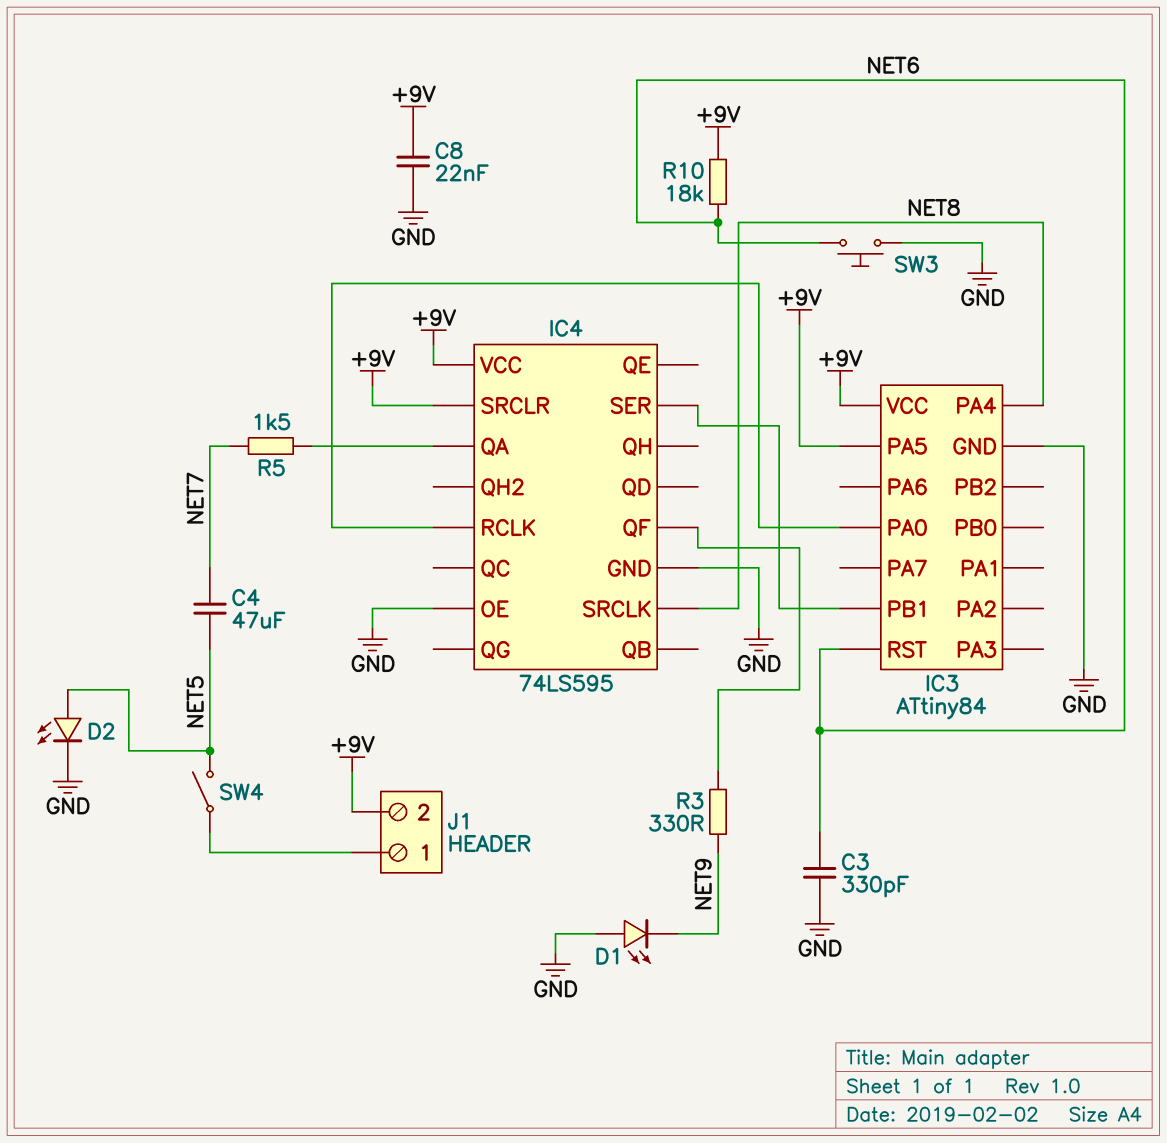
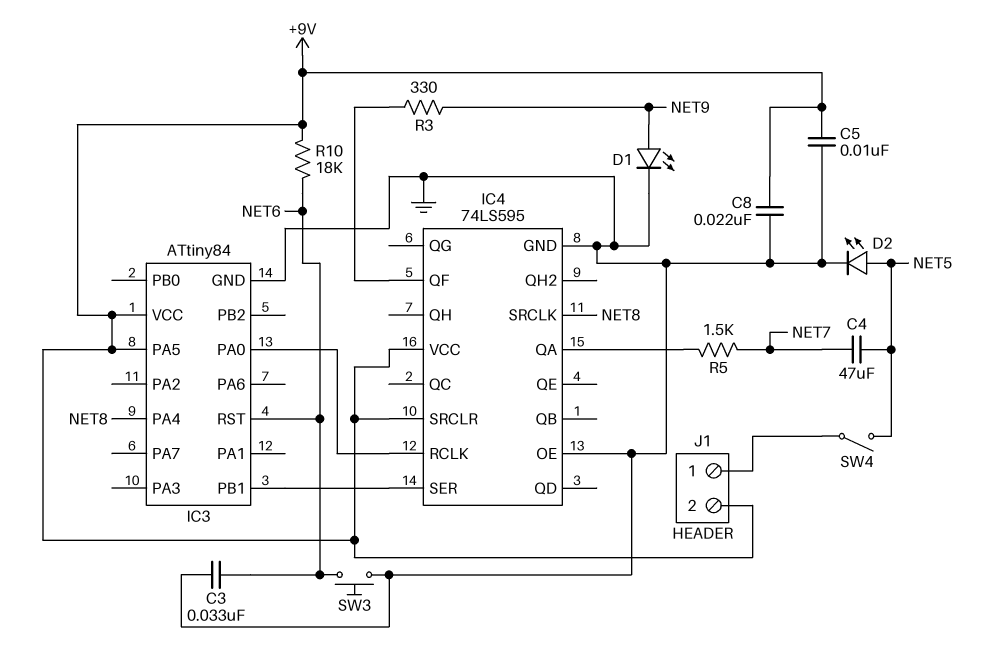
C3: 330pF (GND, NET6) -> 33nF (GND, NET6)
C5: none -> 10nF (+9V, GND)
D1: LED (A GND, K NET9) -> LED (A NET9, K GND)

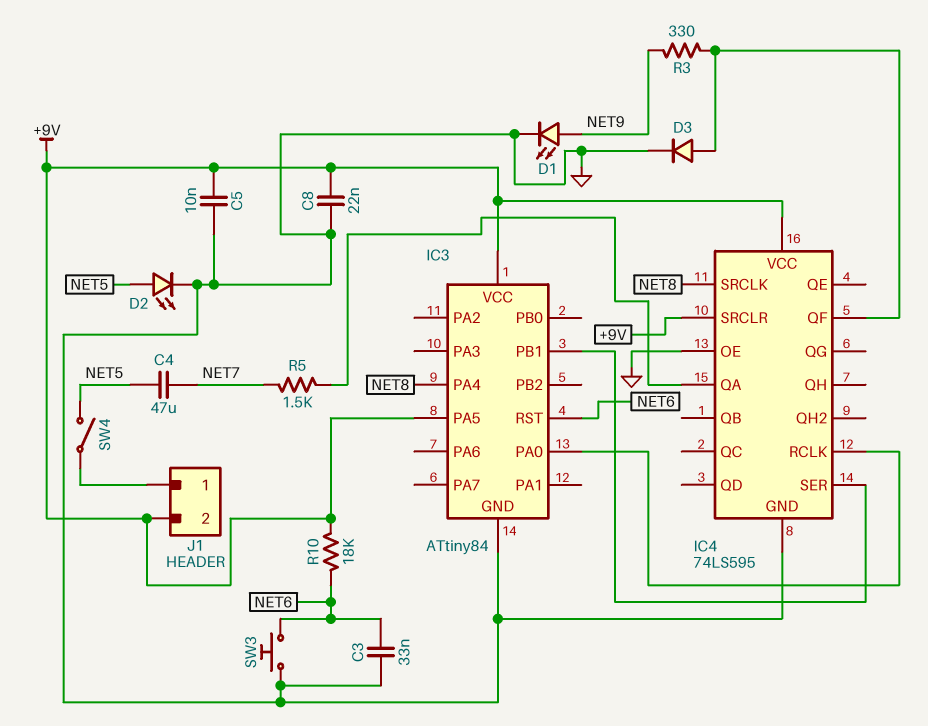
D3: none -> diode (A IC4/QF, K GND)

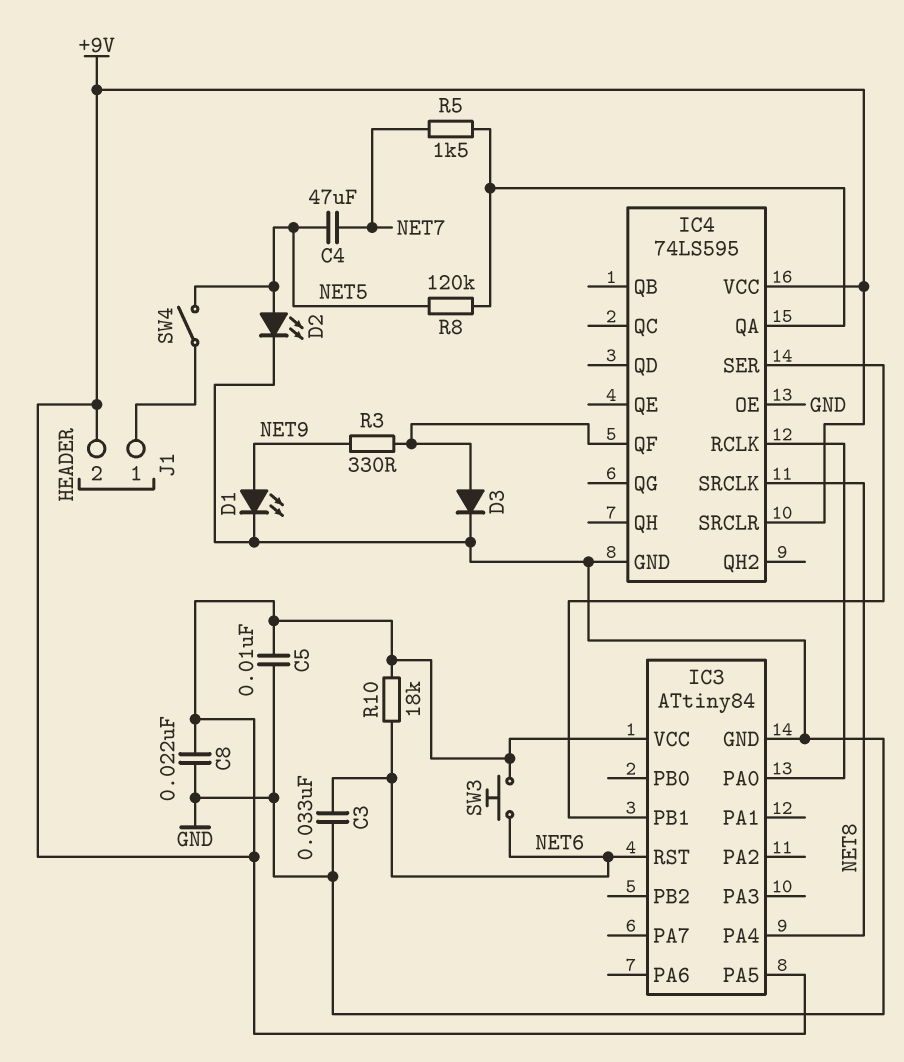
R8: none -> 120k (IC4/QA, NET5)
SW3: button (GND, NET6) -> button (+9V, NET6)

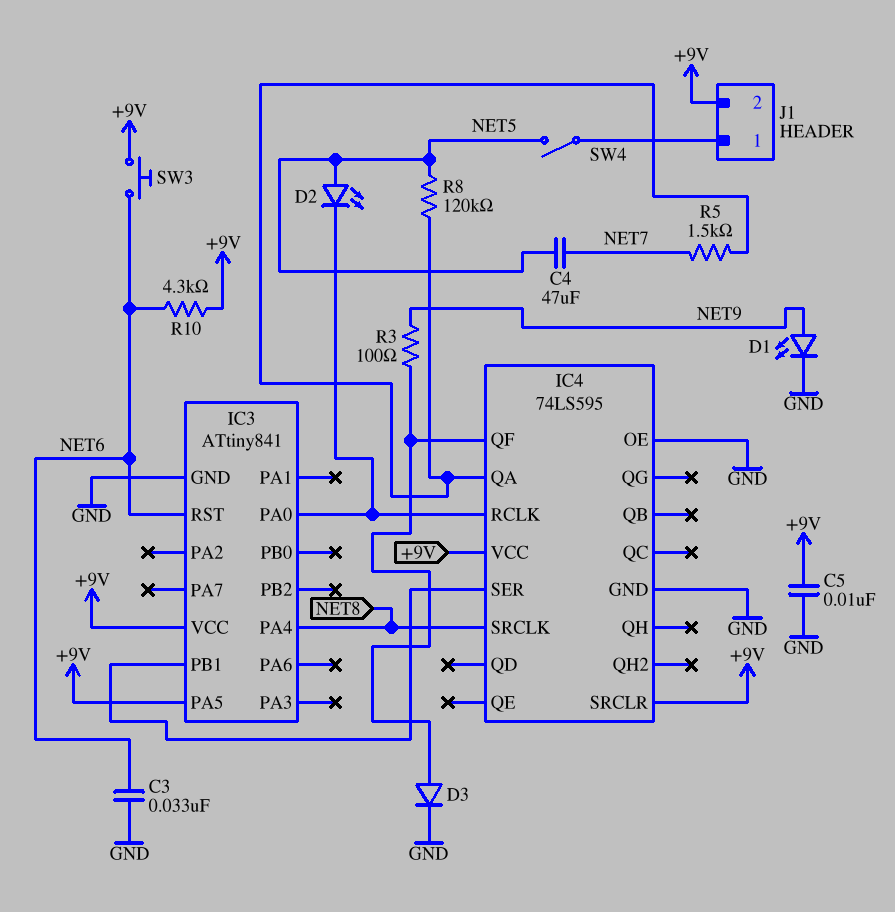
C8: 22nF (+9V, GND) -> none
D2: LED (A NET5, K GND) -> LED (A NET5, K IC3/PA0)
IC3: ATtiny84 -> ATtiny841
R3: 330 (IC4/QF, NET9) -> 100 (IC4/QF, NET9)
R10: 18k (+9V, NET6) -> 4.3k (+9V, NET6)

